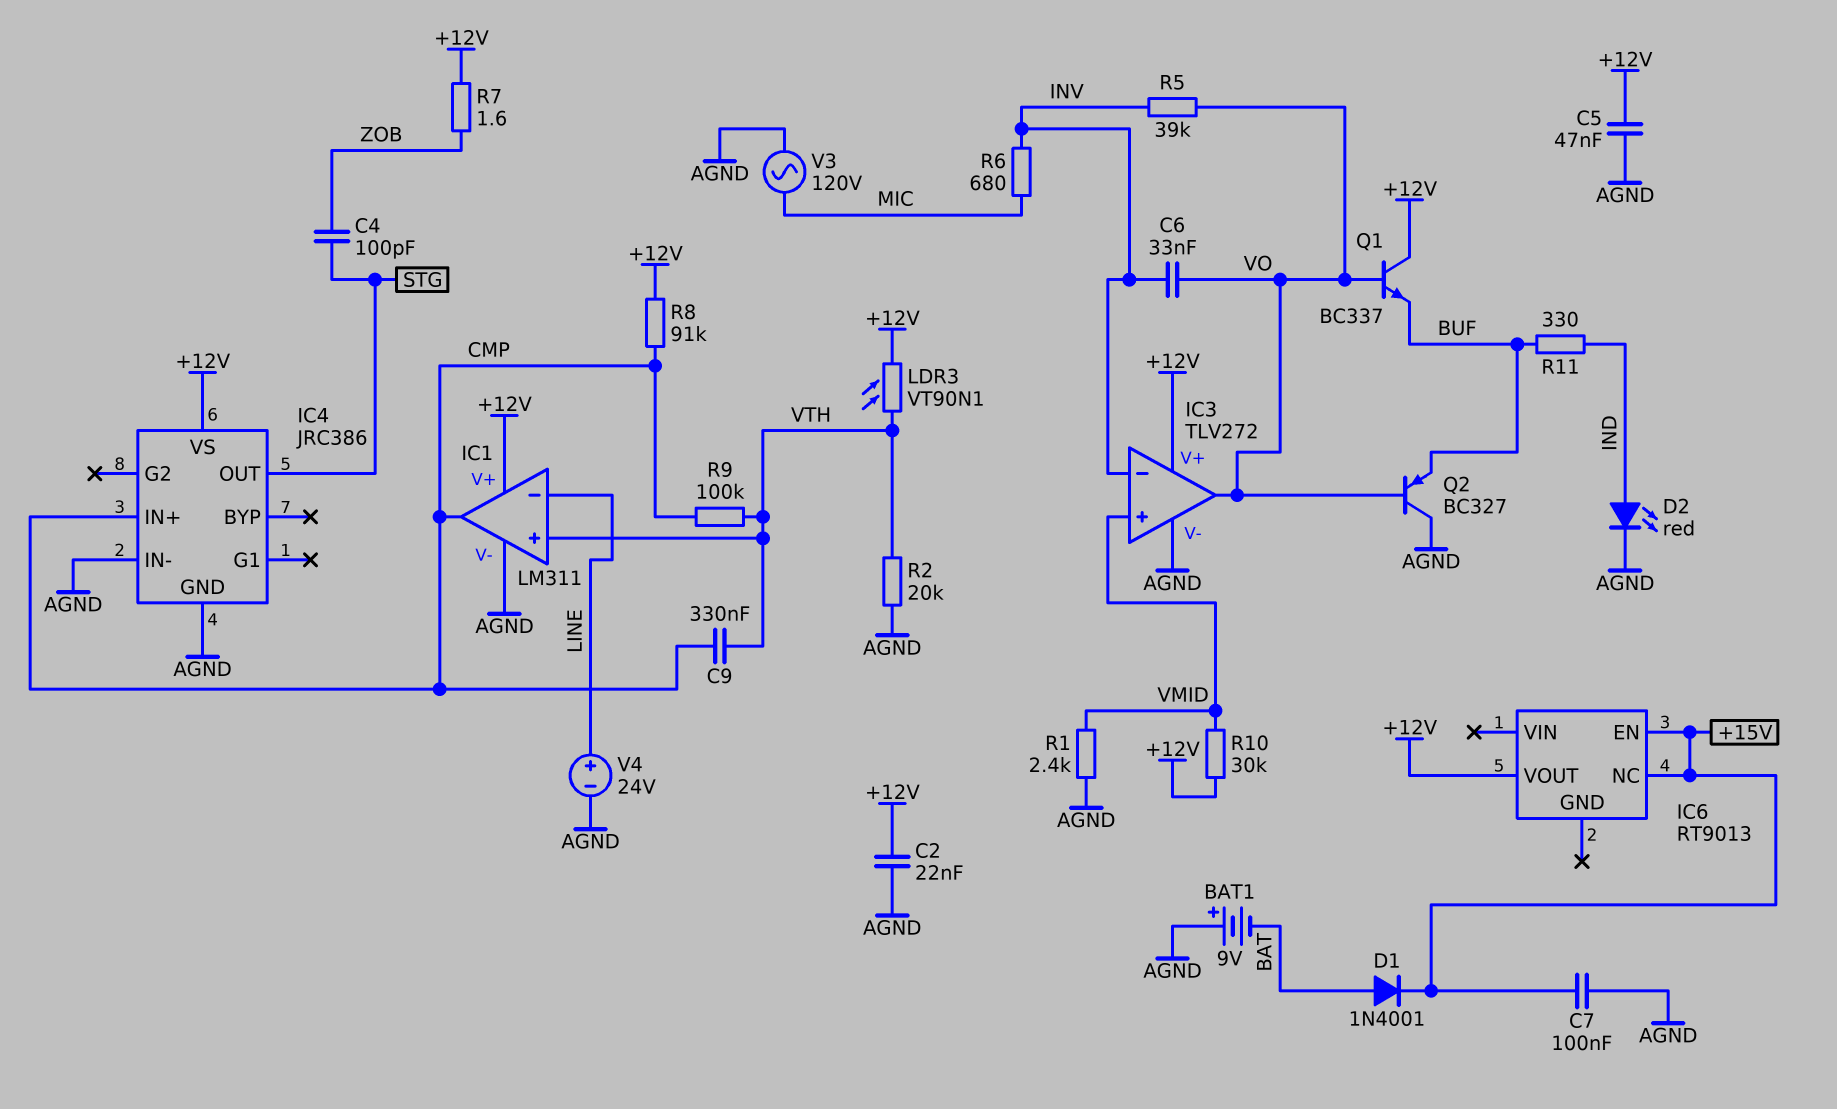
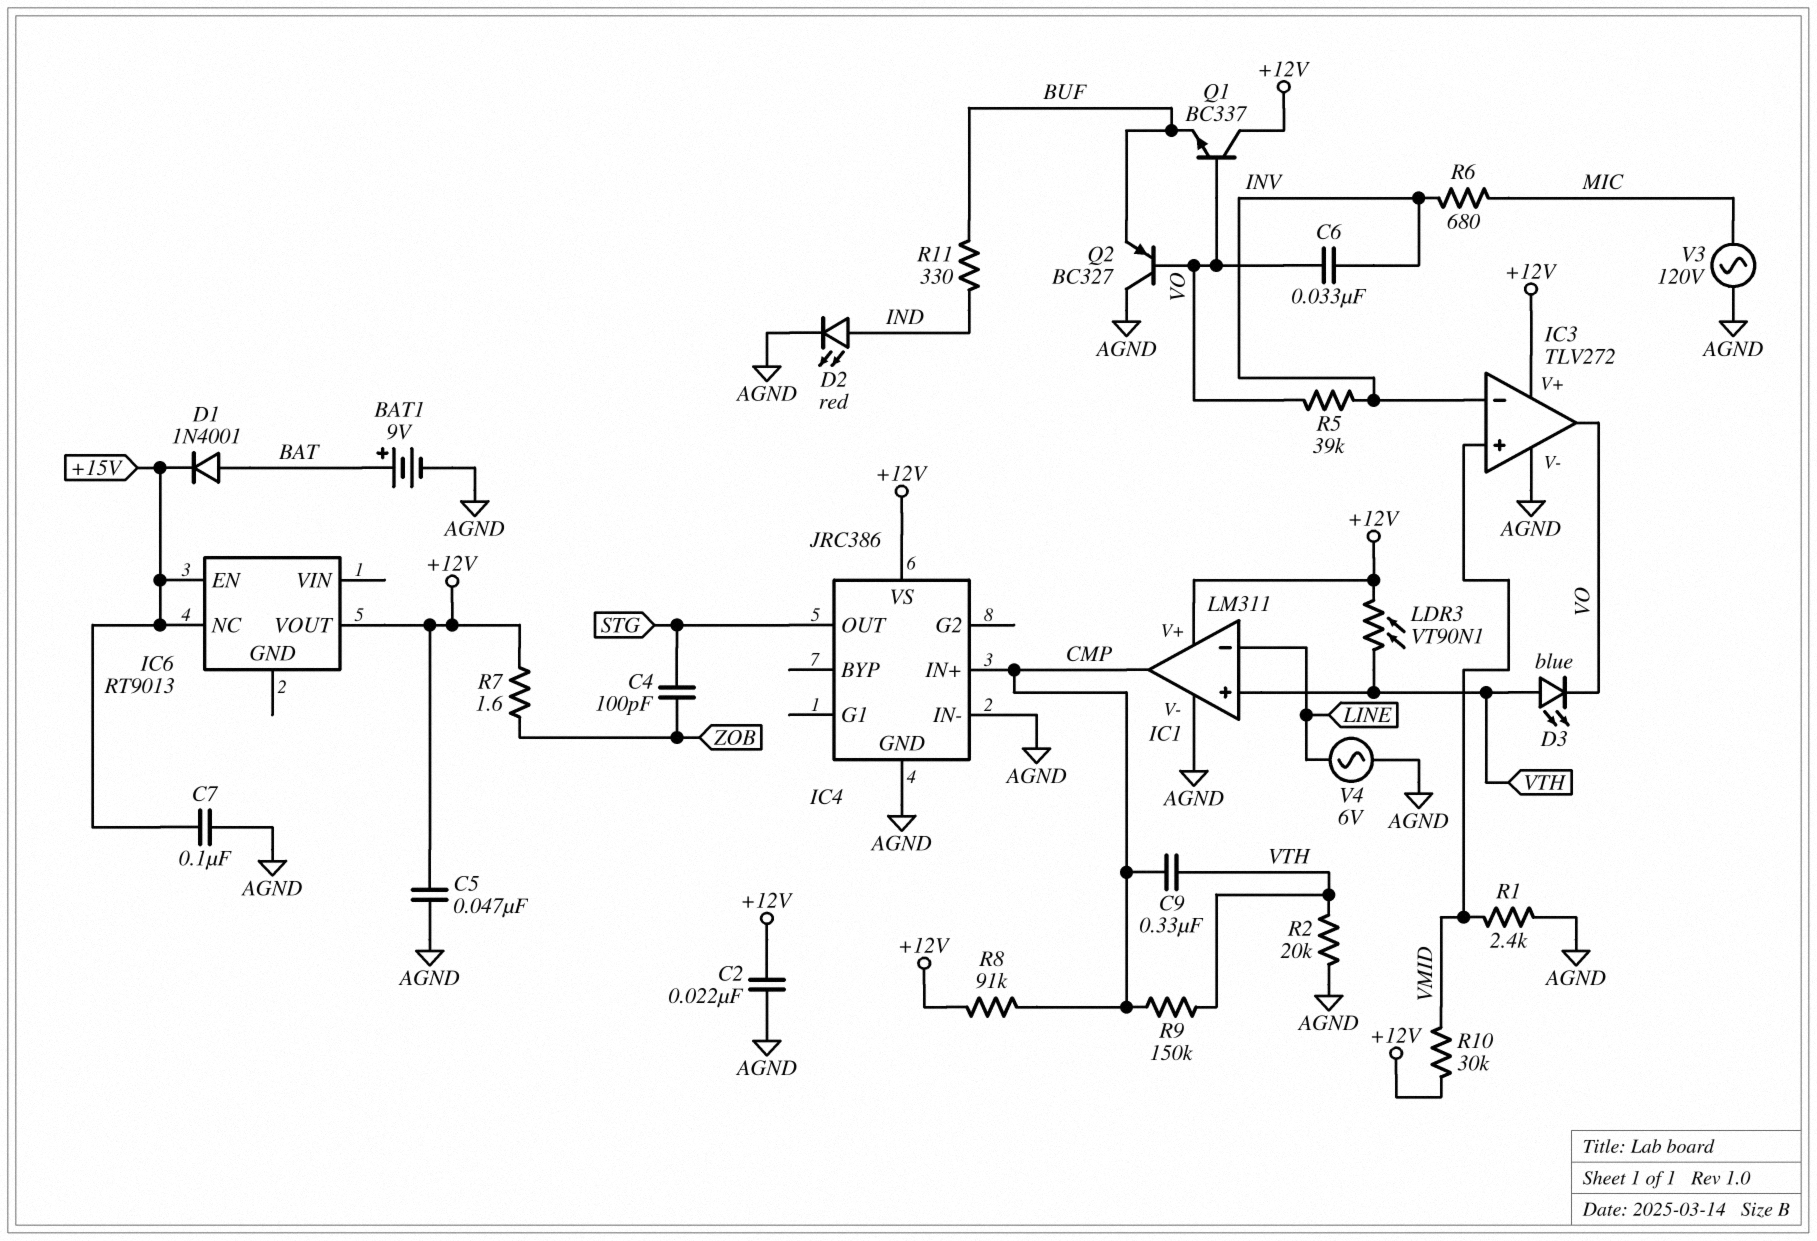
BAT1: 9V (plus AGND, minus BAT) -> 9V (plus BAT, minus AGND)
D3: none -> LED blue (A VTH, K VO)
R9: 100k (CMP, VTH) -> 150k (CMP, VTH)
V4: 24V (plus LINE, minus AGND) -> AC 6V (AGND, LINE)

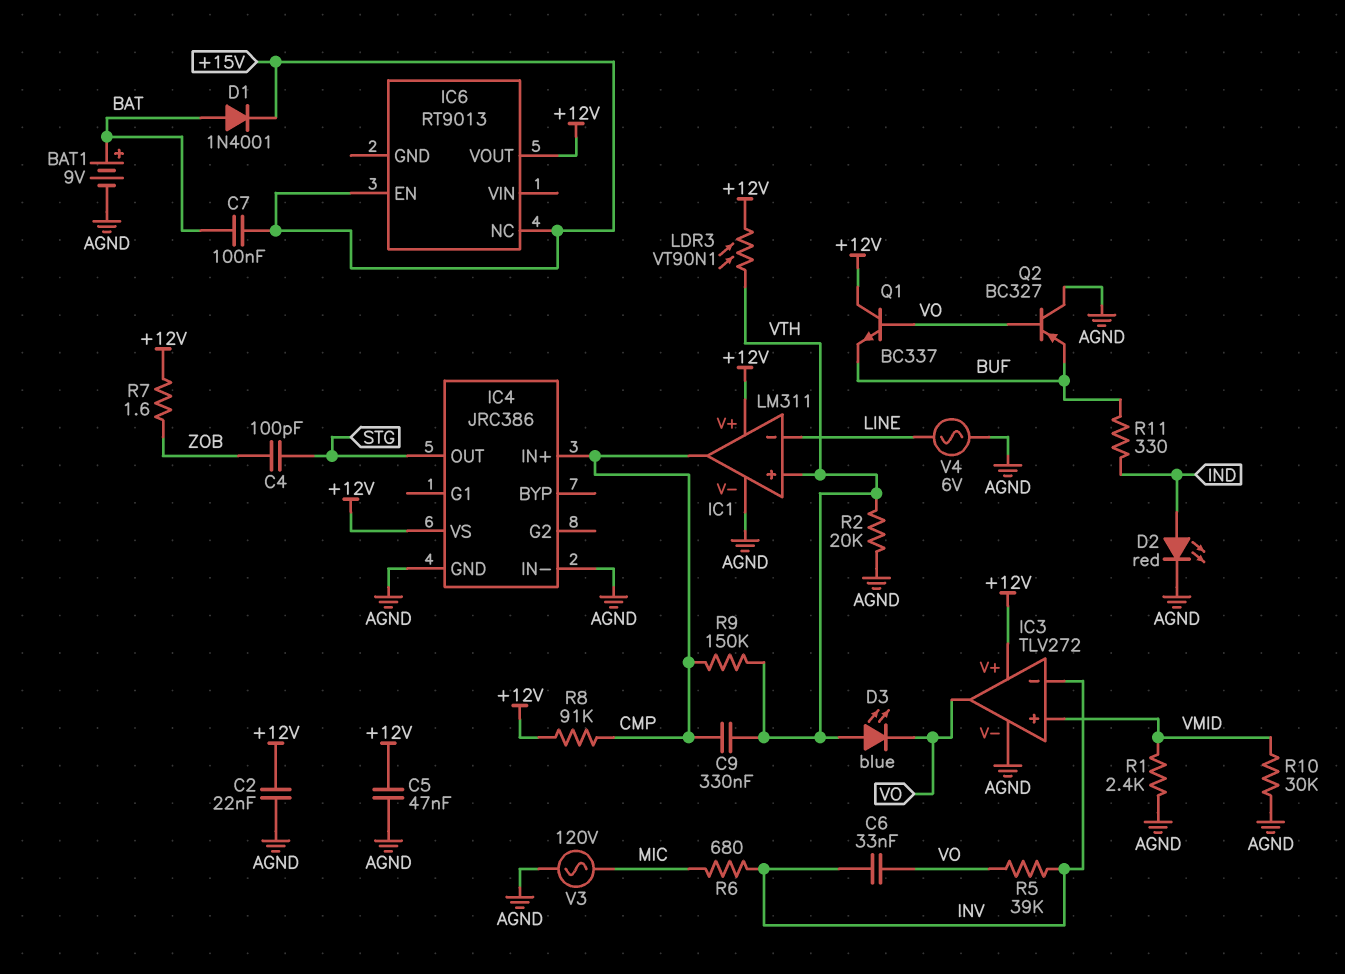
C7: 100nF (+15V, AGND) -> 100nF (+15V, BAT)
R10: 30k (+12V, VMID) -> 30k (AGND, VMID)

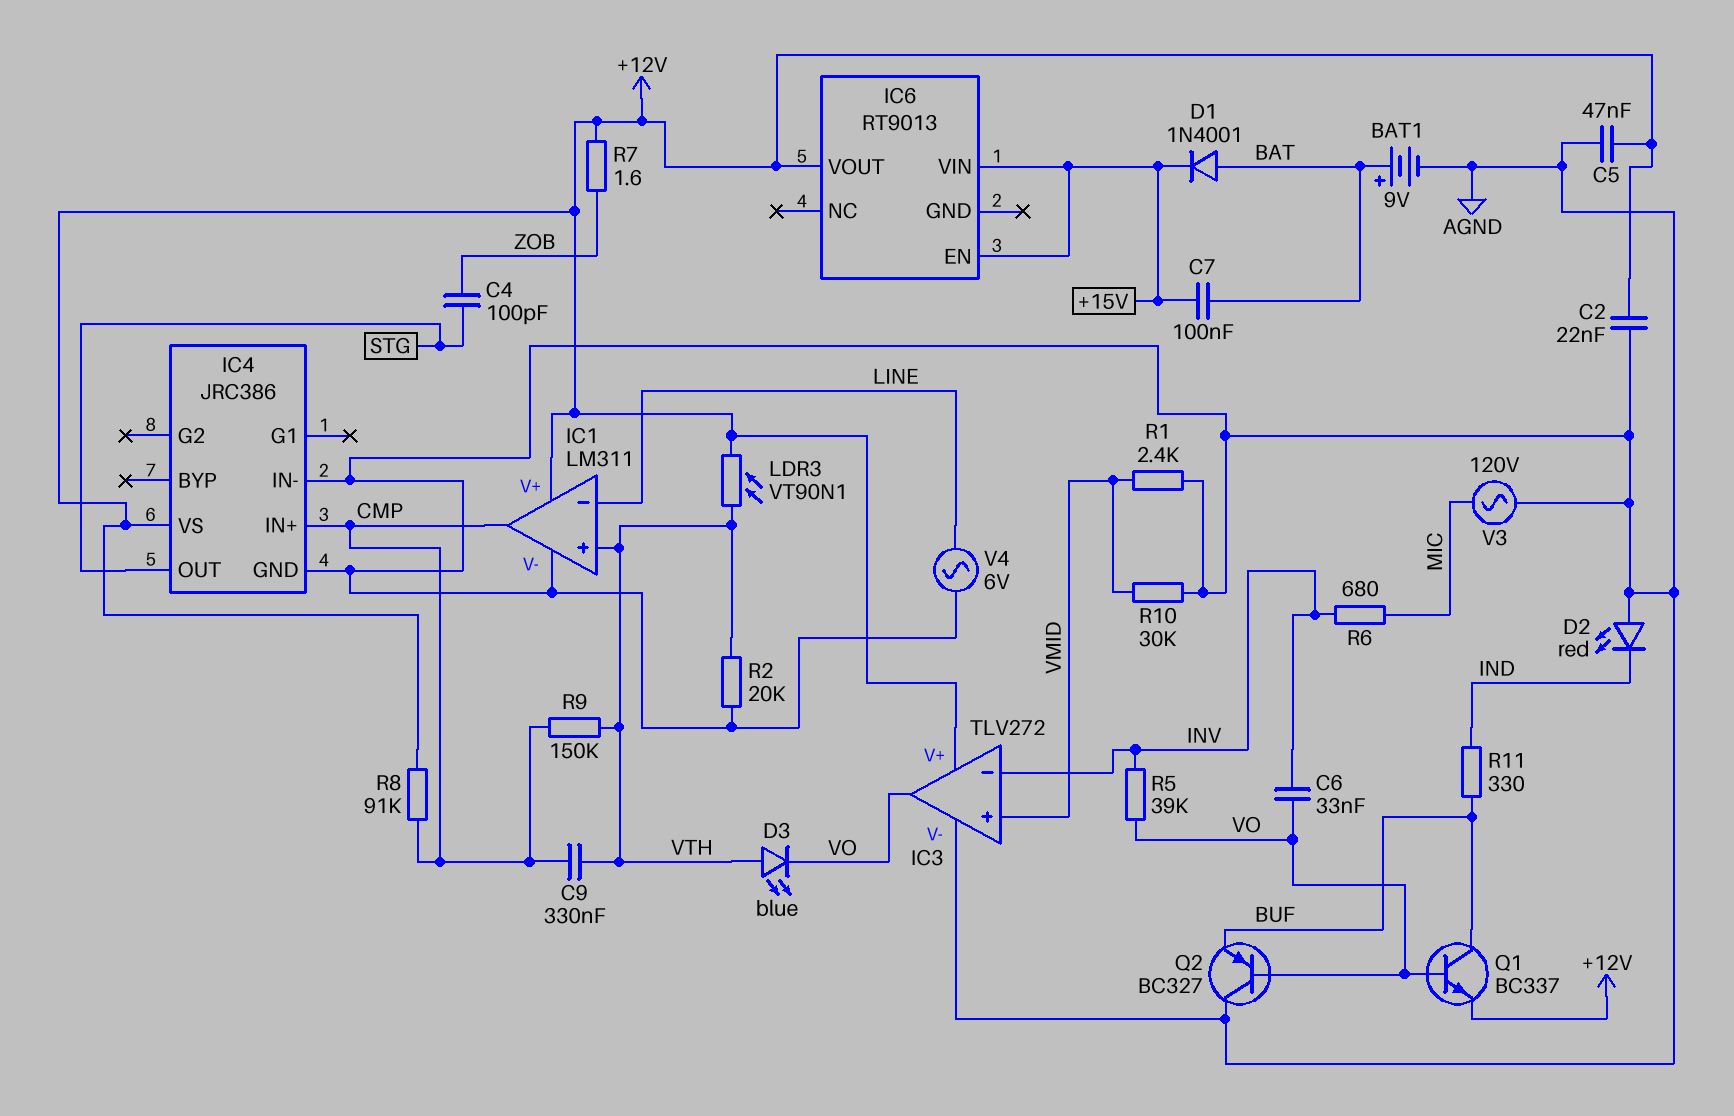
D2: LED red (A IND, K AGND) -> LED red (A AGND, K IND)
IC6 pin NC: +15V -> none
IC6 pin VIN: none -> +15V
Q1: NPN BC337 (B VO, C +12V, E BUF) -> NPN BC337 (B VO, C BUF, E +12V)

